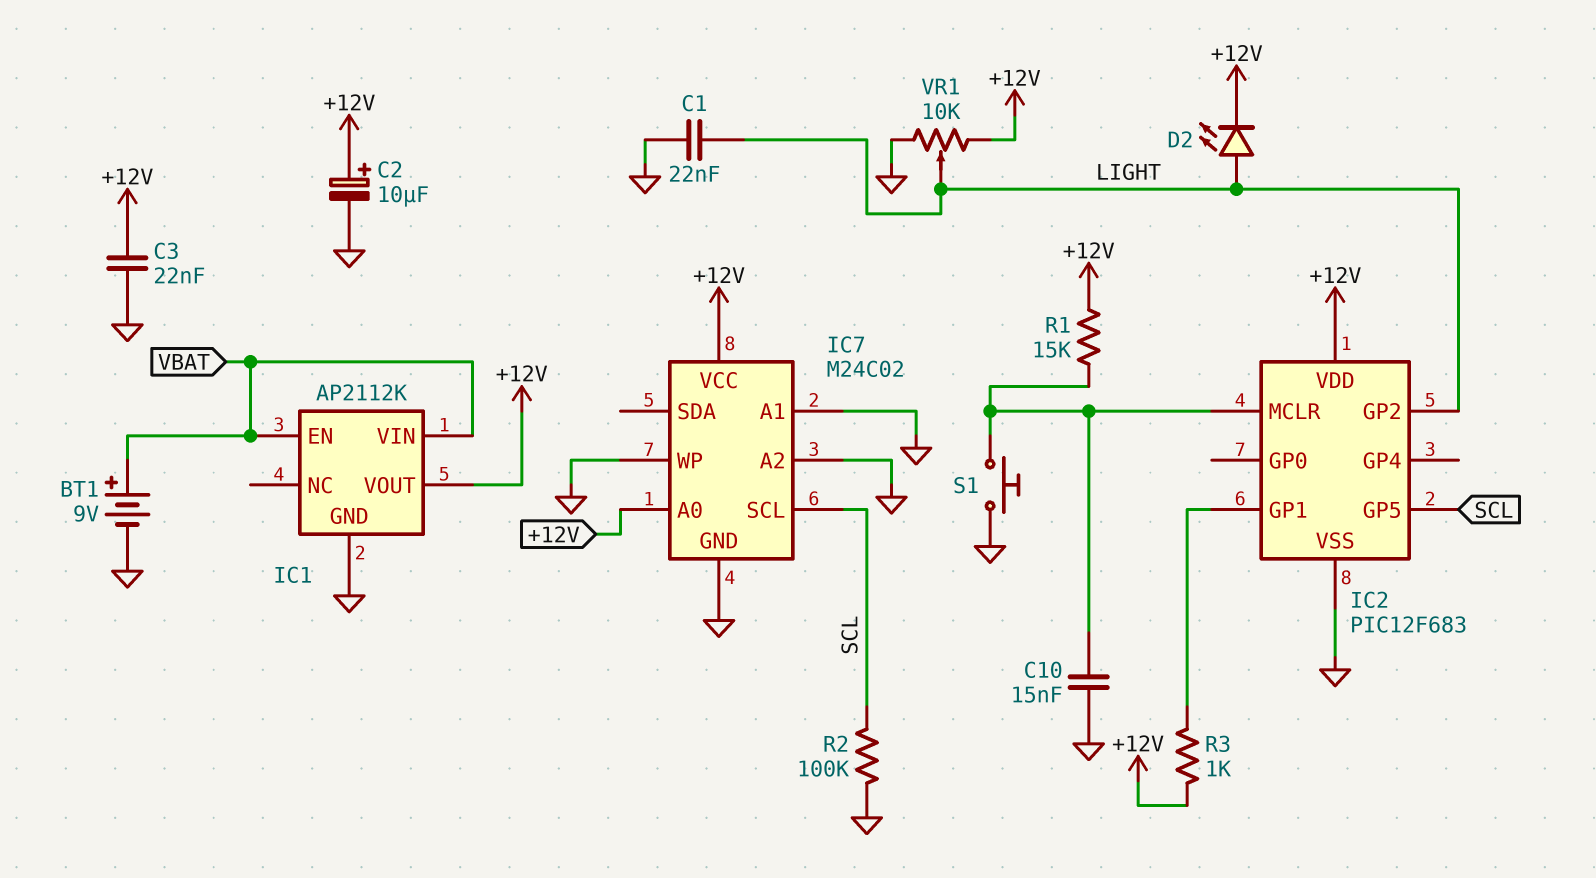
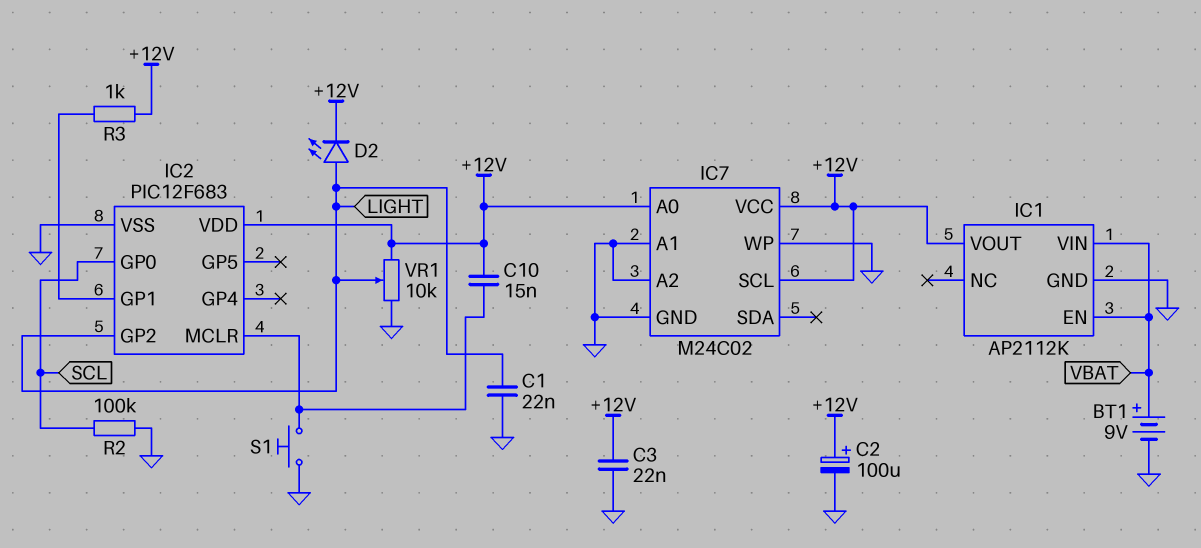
C2: 10uF (plus +12V, minus GND) -> 100uF (plus +12V, minus GND)
C10: 15nF (GND, IC2/MCLR) -> 15nF (+12V, IC2/MCLR)
IC2 pin GP0: none -> SCL
IC2 pin GP5: SCL -> none
IC7 pin SCL: SCL -> +12V
R1: 15k (+12V, IC2/MCLR) -> none

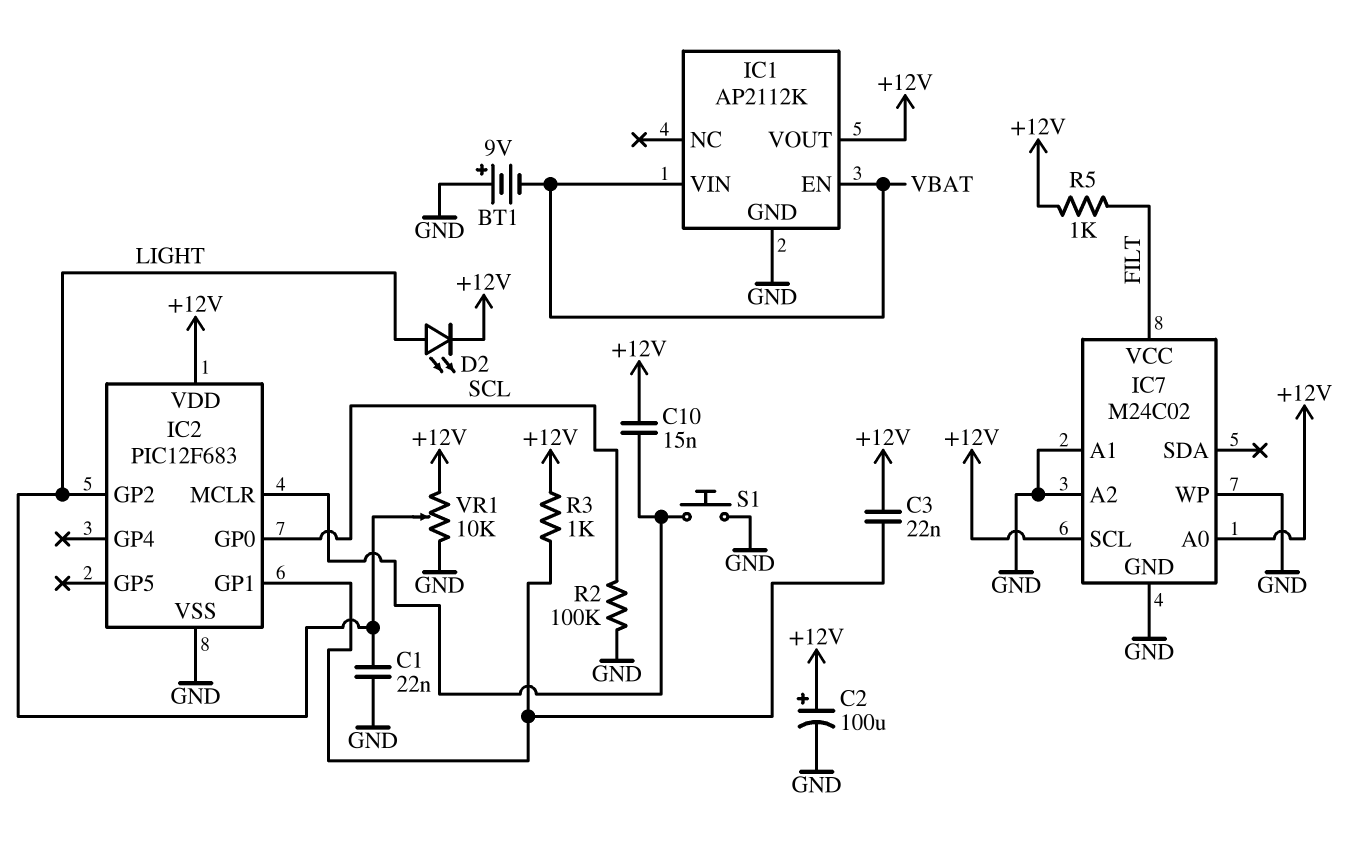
BT1: 9V (plus VBAT, minus GND) -> 9V (plus GND, minus VBAT)
C3: 22nF (+12V, GND) -> 22nF (+12V, IC2/GP1)
IC7 pin VCC: +12V -> FILT
R5: none -> 1k (+12V, FILT)

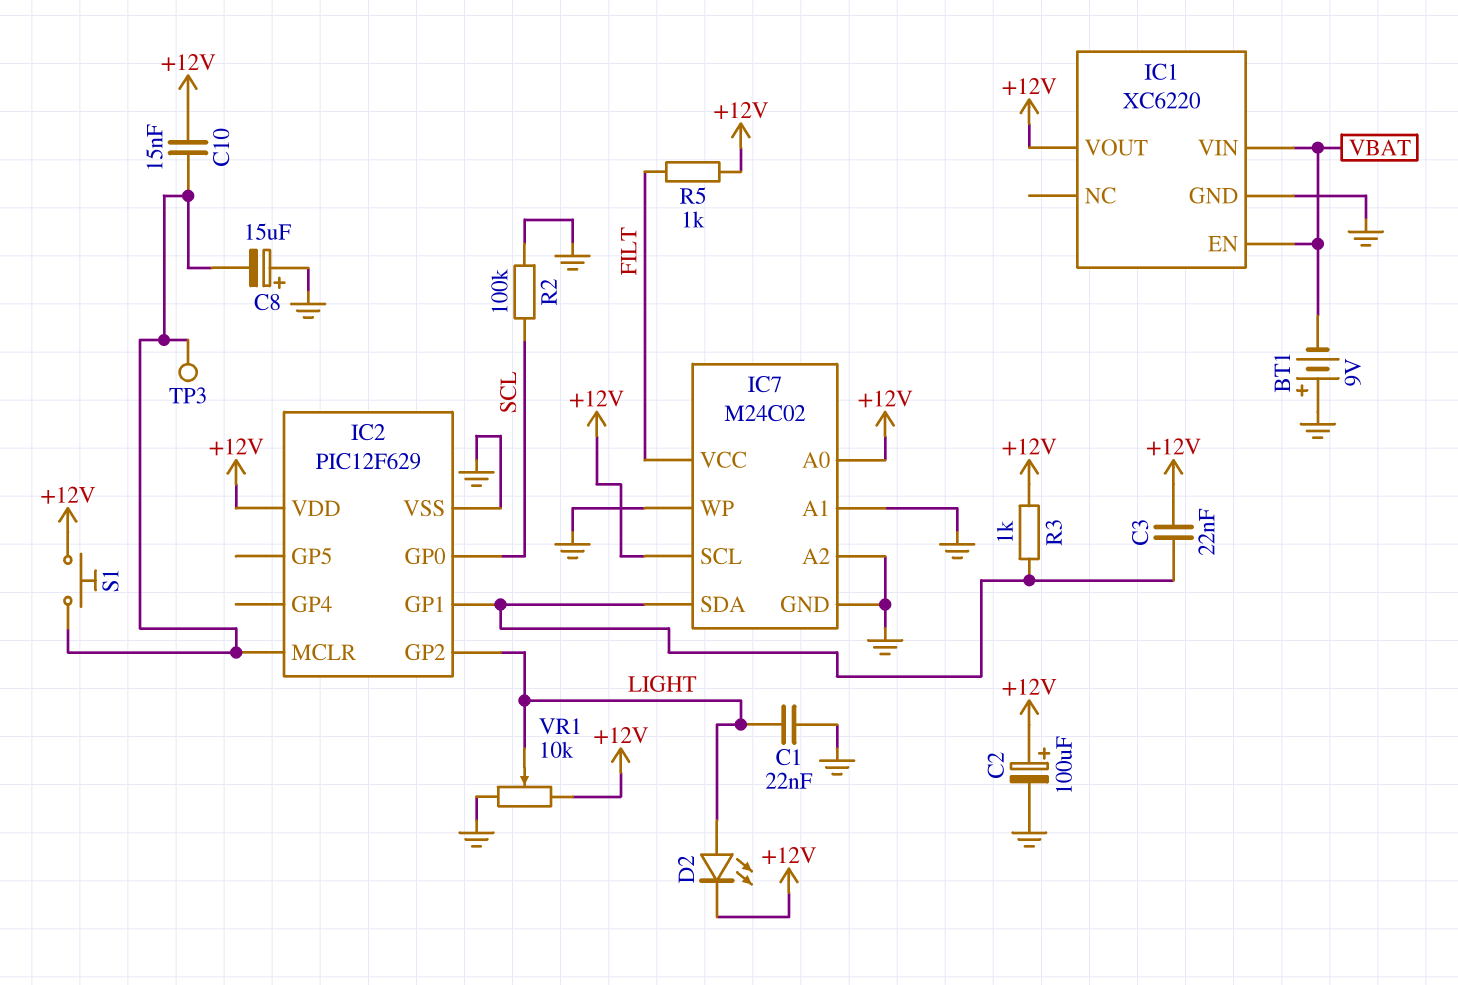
C8: none -> 15uF (plus GND, minus IC2/MCLR)
IC1: AP2112K -> XC6220
IC2: PIC12F683 -> PIC12F629
IC7 pin SDA: none -> IC2/GP1
S1: button (GND, IC2/MCLR) -> button (+12V, IC2/MCLR)
TP3: none -> test point (IC2/MCLR)

